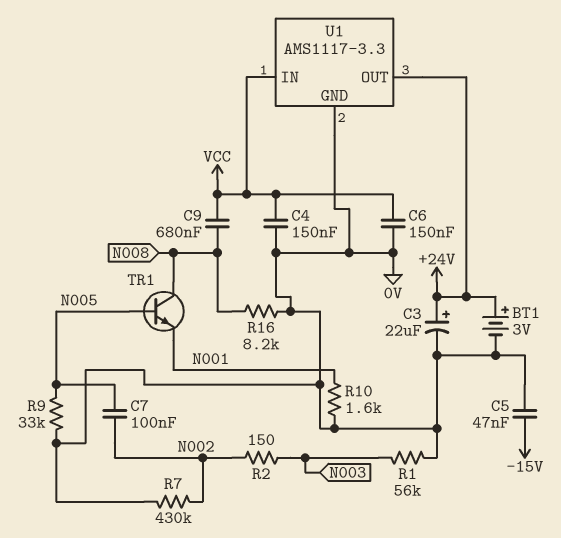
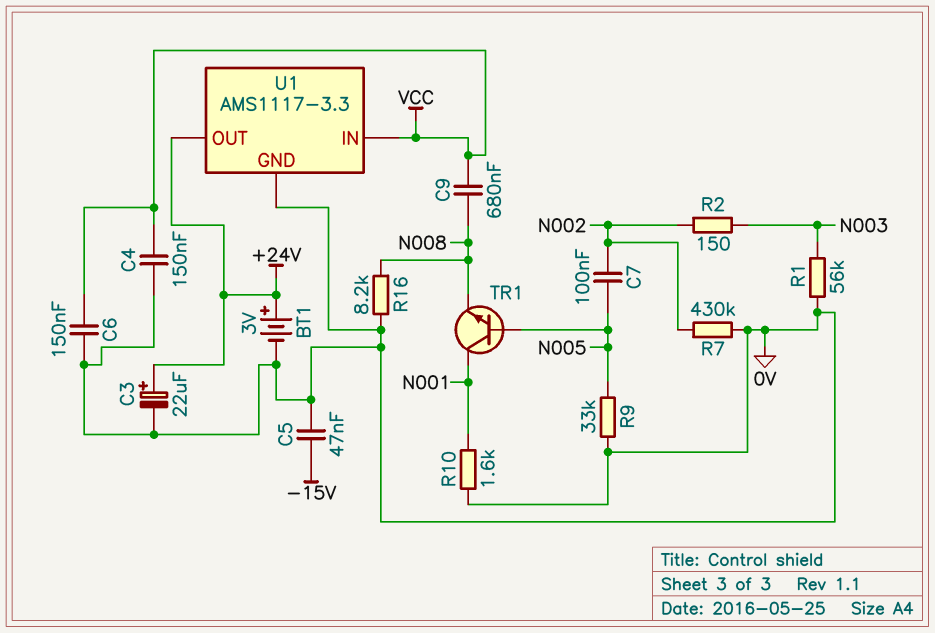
TR1: NPN (B N005, C N008, E N001) -> NPN (B N005, C N001, E N008)

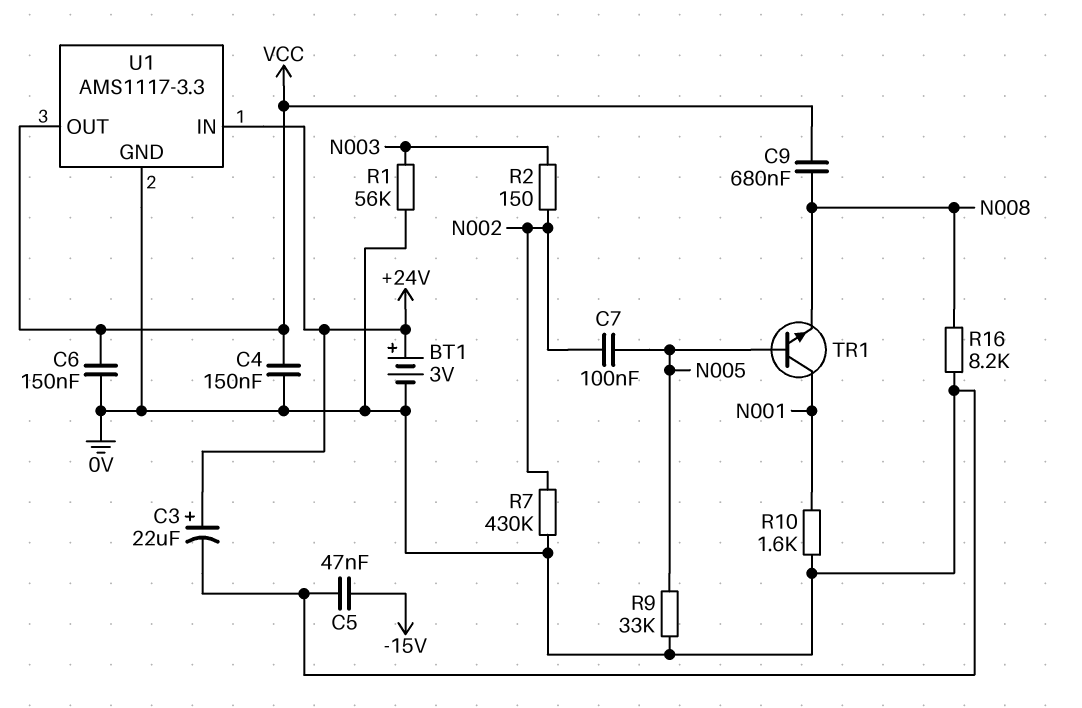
U1 pin IN: VCC -> +24V
U1 pin OUT: +24V -> VCC

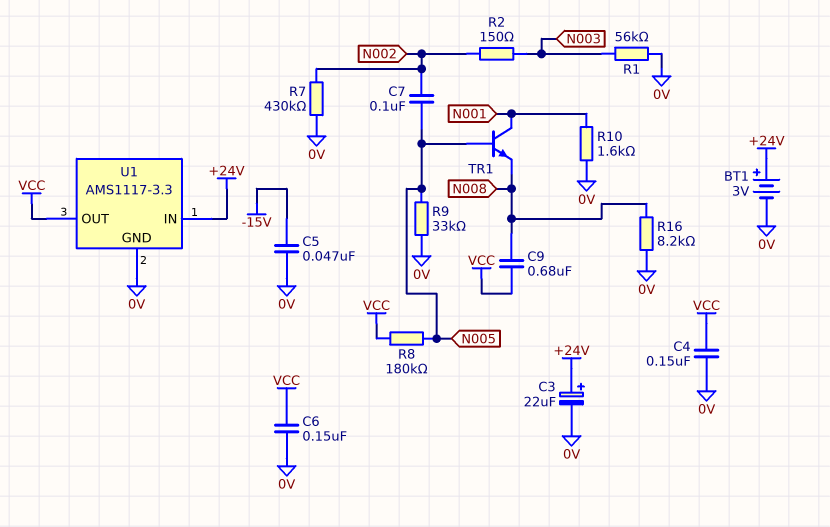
R8: none -> 180k (N005, VCC)

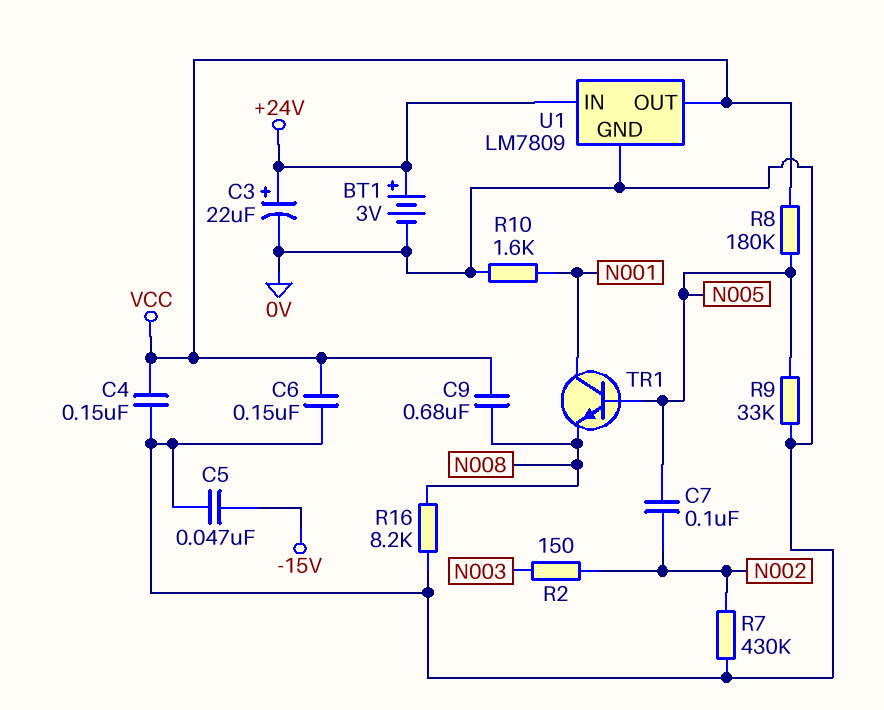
R1: 56k (0V, N003) -> none
U1: AMS1117-3.3 -> LM7809

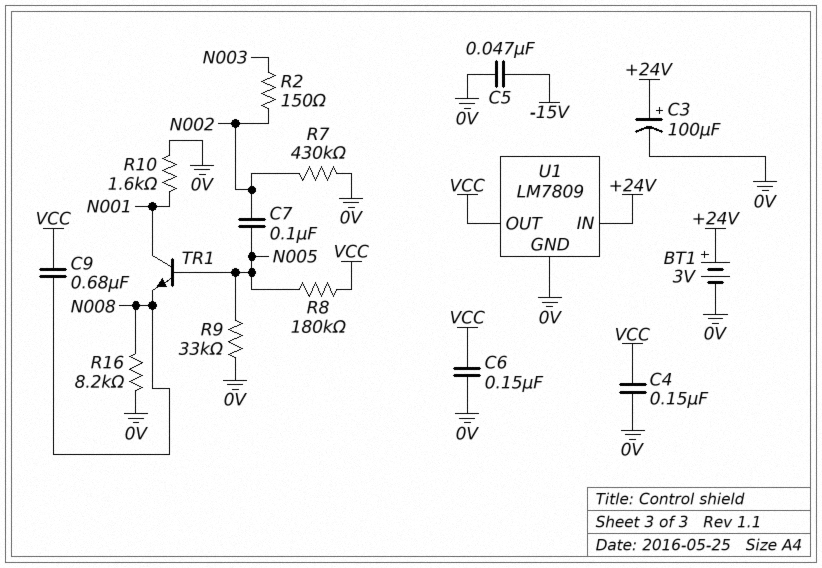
C3: 22uF (plus +24V, minus 0V) -> 100uF (plus +24V, minus 0V)

